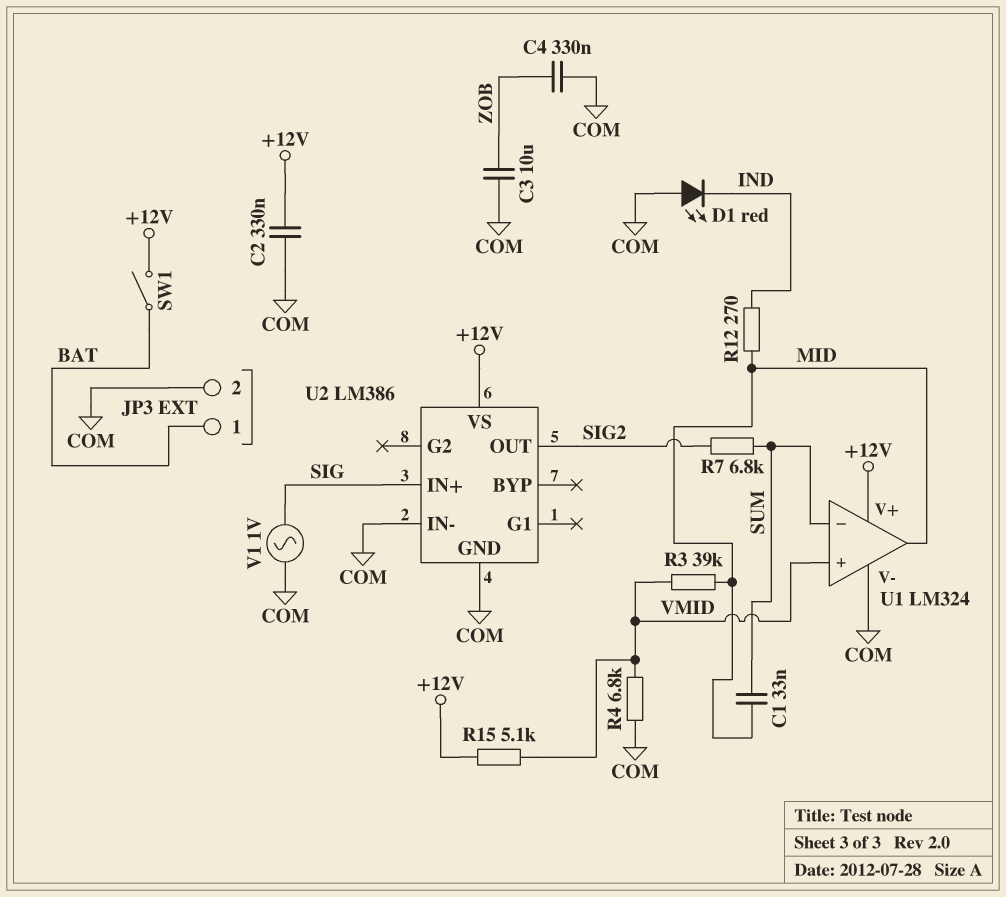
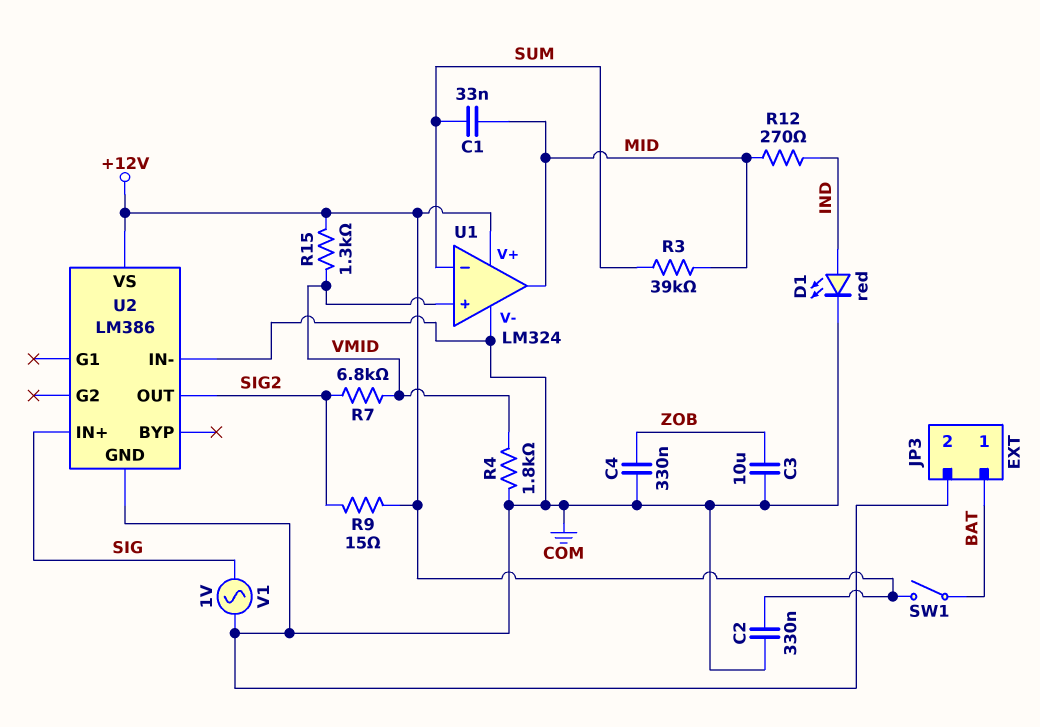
D1: LED red (A COM, K IND) -> LED red (A IND, K COM)
R3: 39k (MID, VMID) -> 39k (MID, SUM)
R4: 6.8k (COM, VMID) -> 1.8k (COM, VMID)
R7: 6.8k (SIG2, SUM) -> 6.8k (SIG2, VMID)
R9: none -> 15 (+12V, SIG2)
R15: 5.1k (+12V, VMID) -> 1.3k (+12V, VMID)

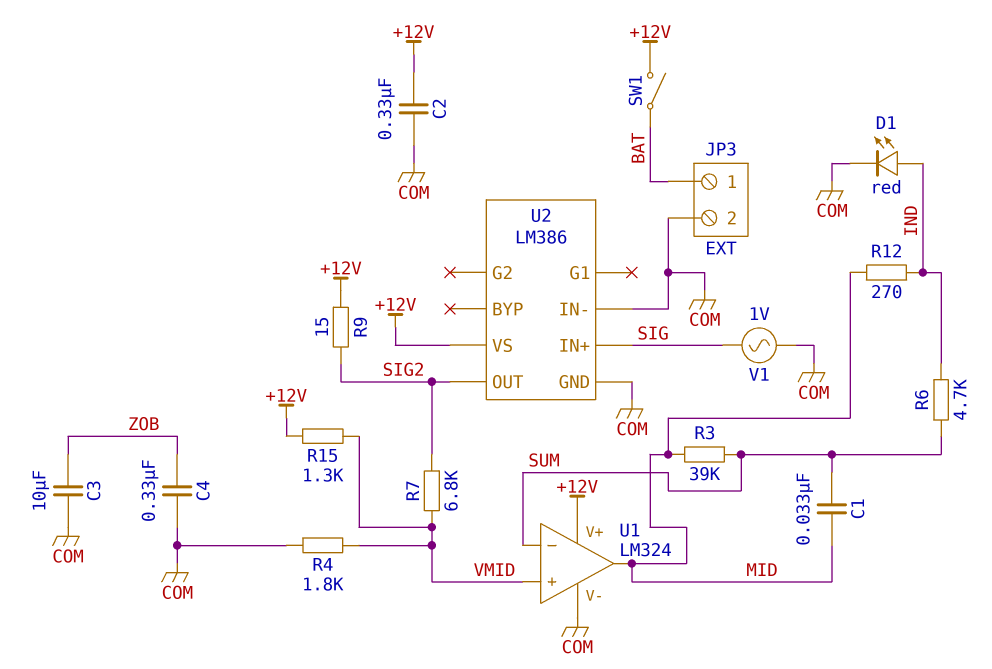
R6: none -> 4.7k (IND, SUM)

